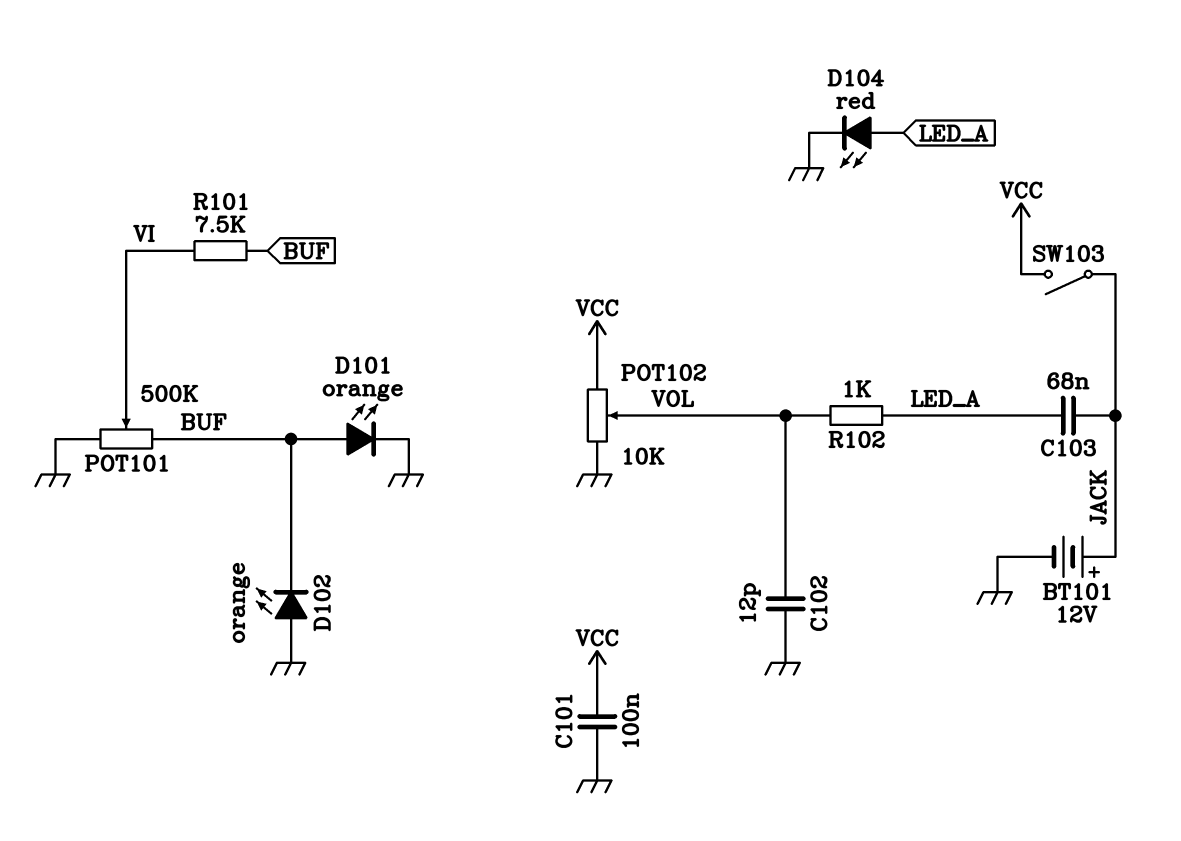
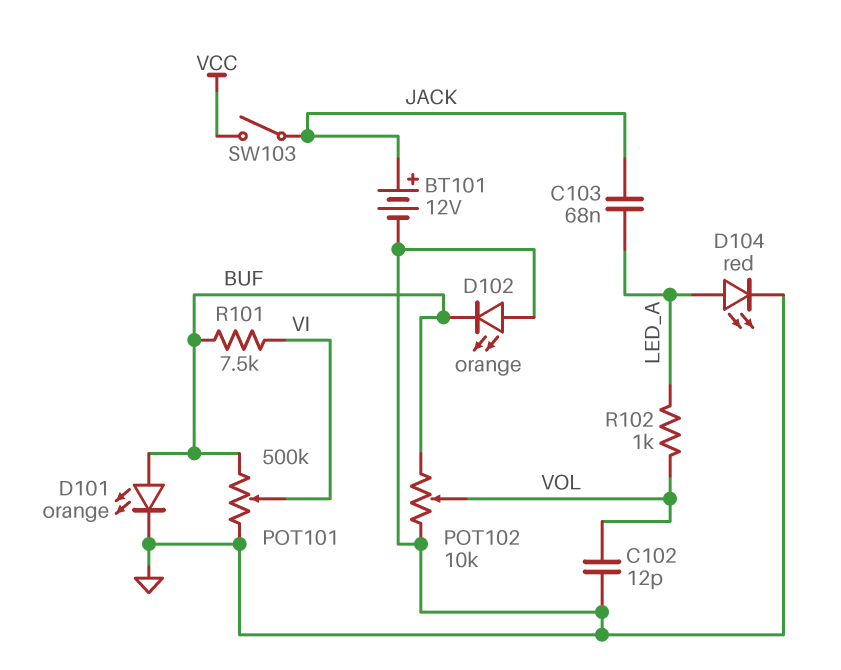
C101: 100nF (GND, VCC) -> none
POT102: 10k (GND, VCC, wiper VOL) -> 10k (BUF, GND, wiper VOL)

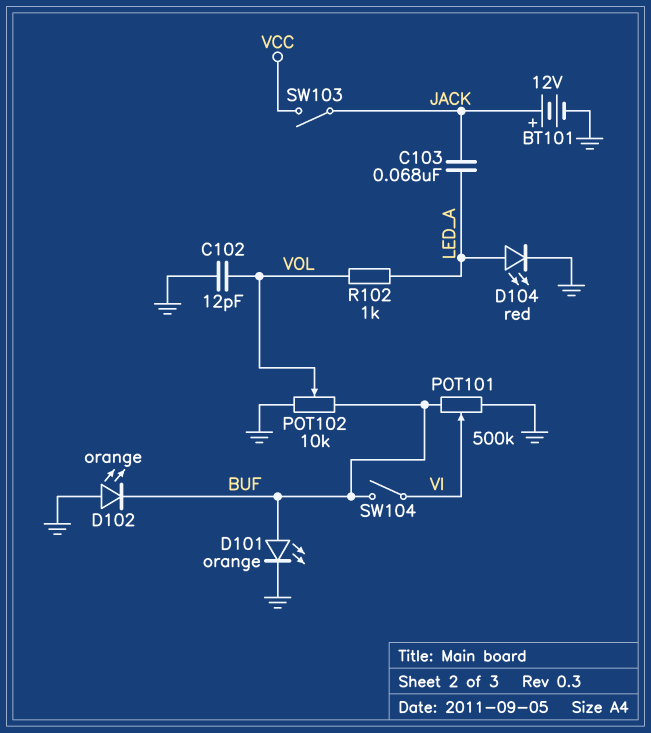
R101: 7.5k (BUF, VI) -> none
SW104: none -> switch (BUF, VI)

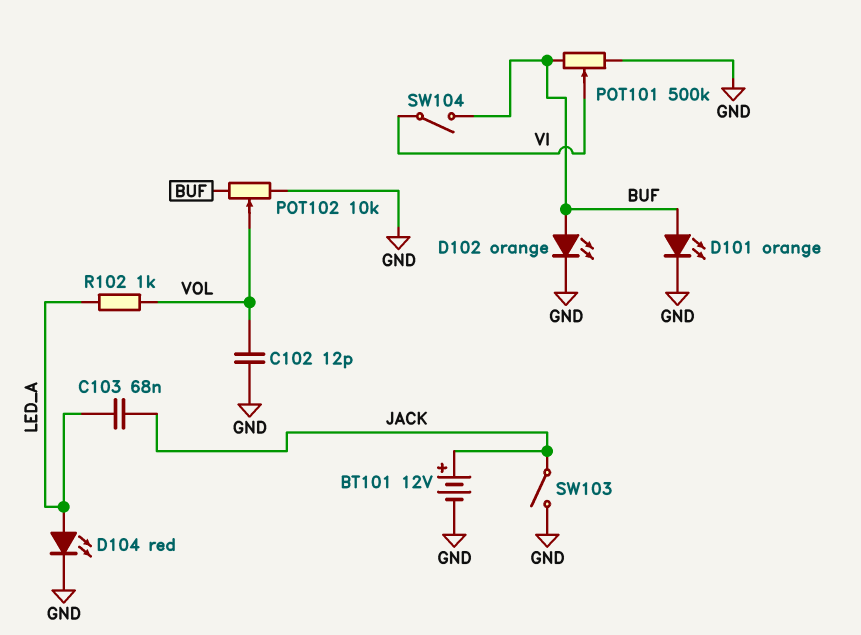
D102: LED orange (A GND, K BUF) -> LED orange (A BUF, K GND)
SW103: switch (JACK, VCC) -> switch (GND, JACK)

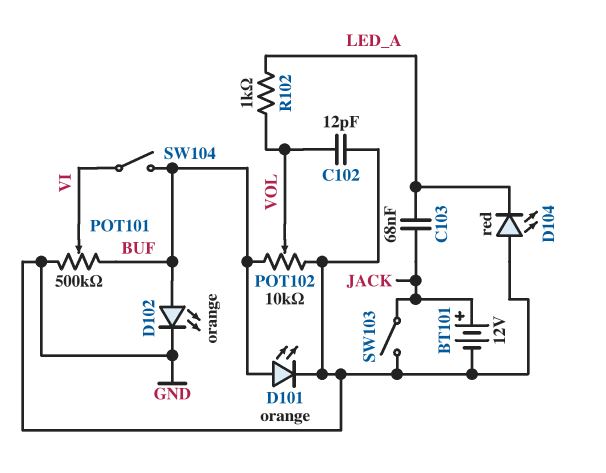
D104: LED red (A LED_A, K GND) -> LED red (A GND, K LED_A)

